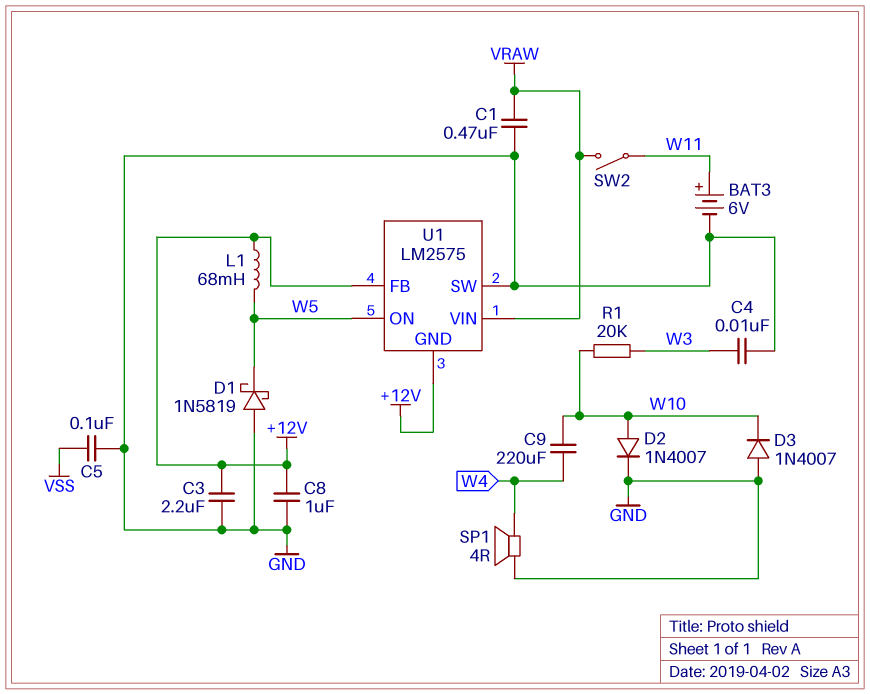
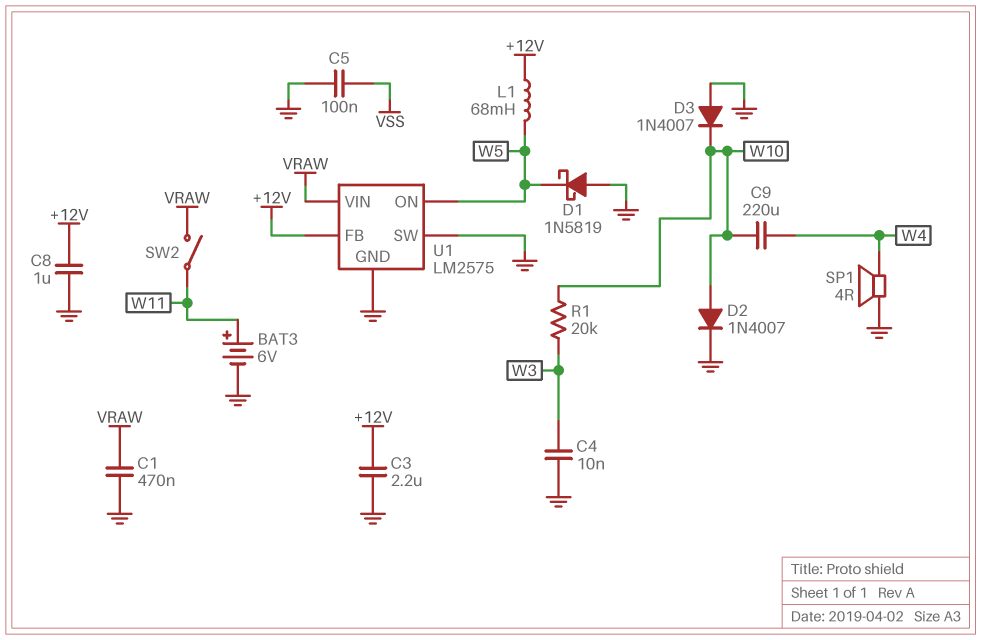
U1 pin GND: +12V -> GND

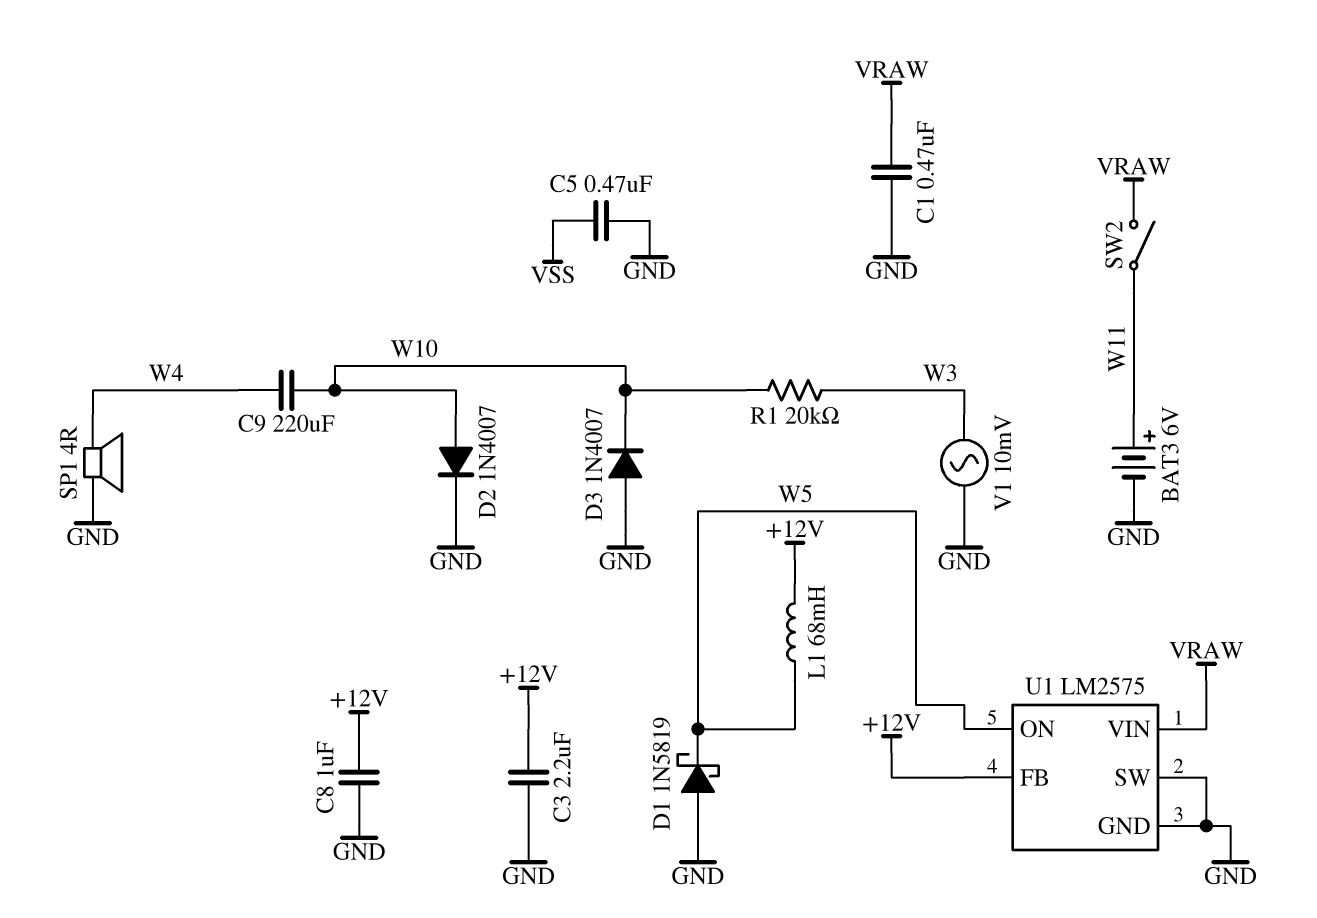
C4: 10nF (GND, W3) -> none
C5: 100nF (GND, VSS) -> 470nF (GND, VSS)
V1: none -> AC 10mV (GND, W3)

